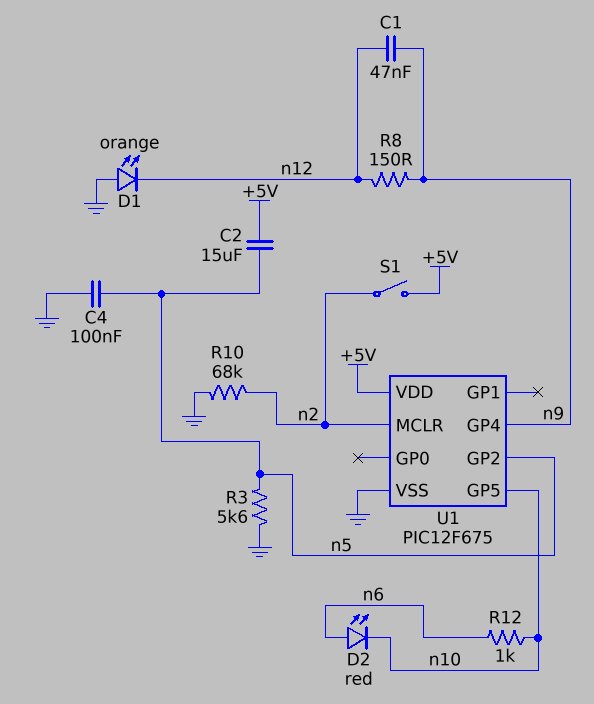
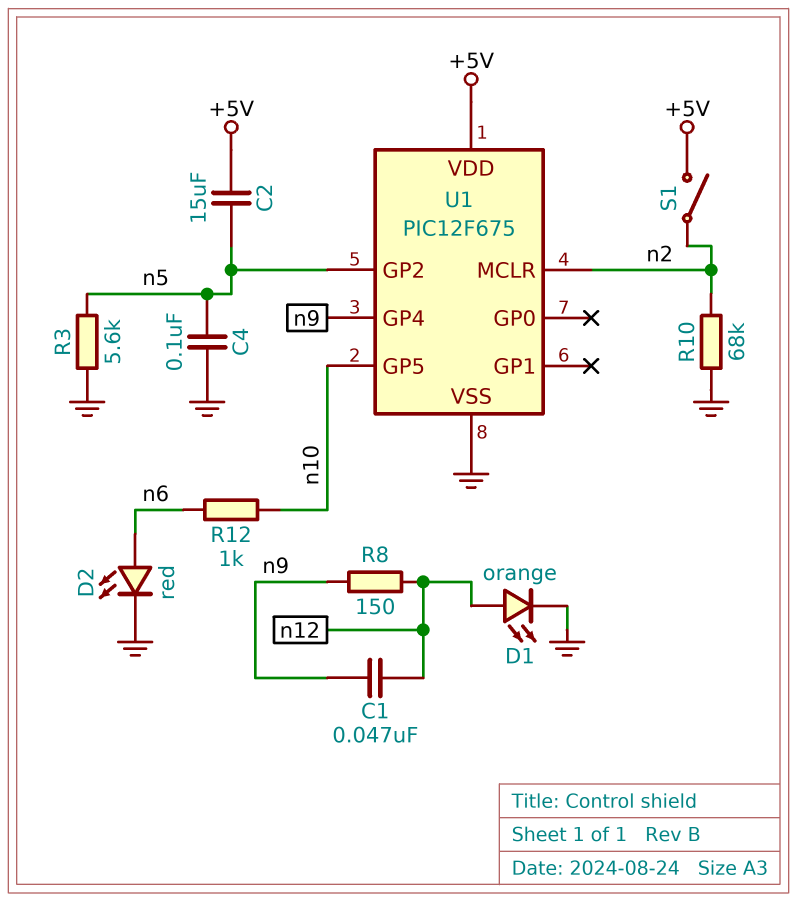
D1: LED orange (A GND, K n12) -> LED orange (A n12, K GND)
D2: LED red (A n6, K n10) -> LED red (A n6, K GND)

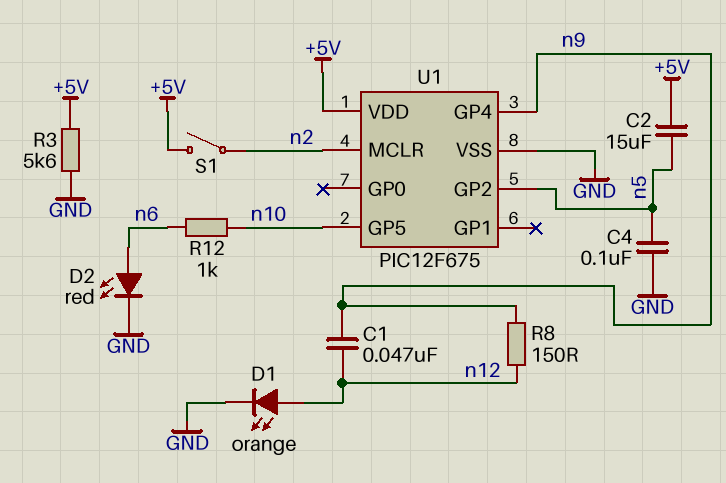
R3: 5.6k (GND, n5) -> 5.6k (+5V, GND)
R10: 68k (GND, n2) -> none

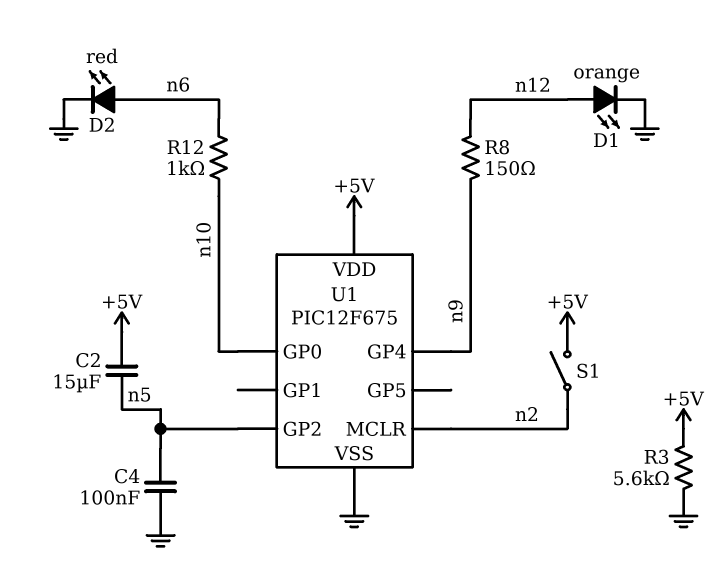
C1: 47nF (n9, n12) -> none
U1 pin GP0: none -> n10
U1 pin GP5: n10 -> none

